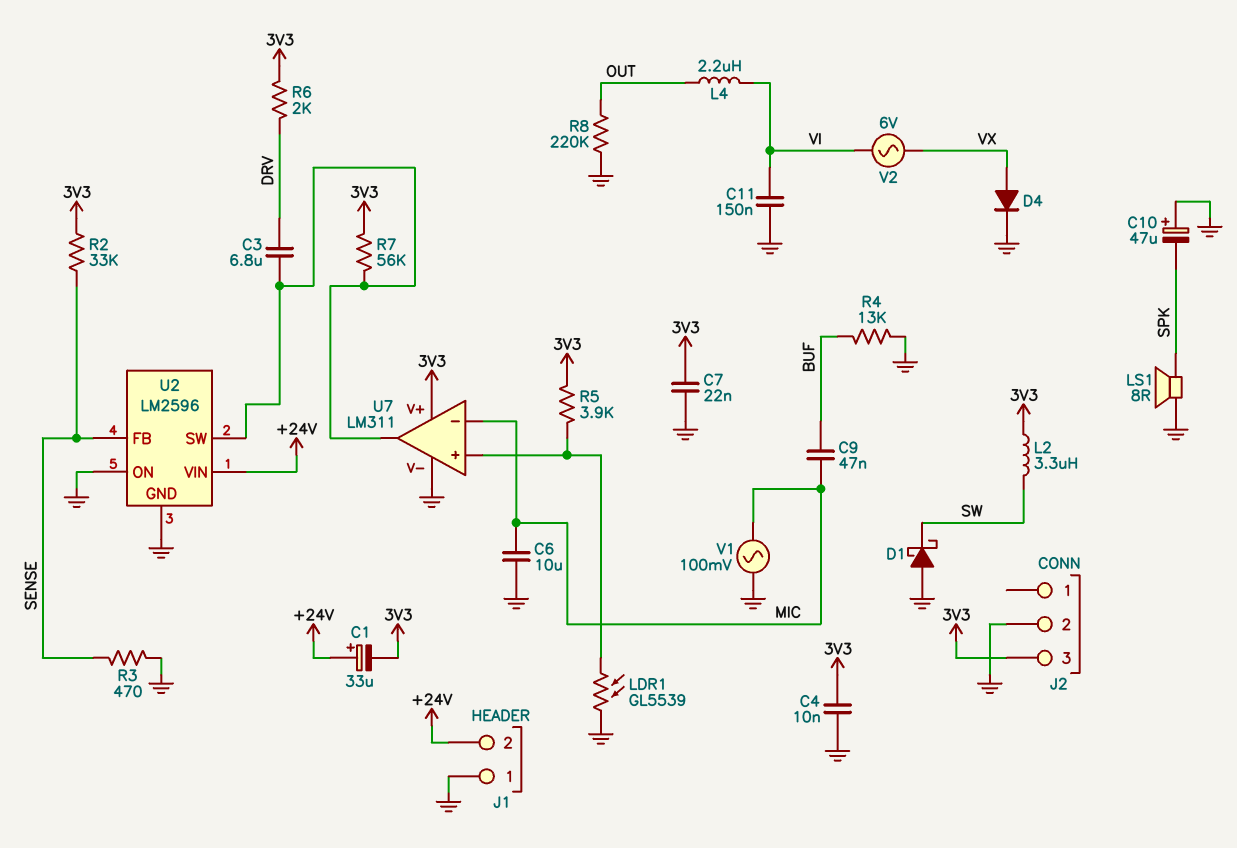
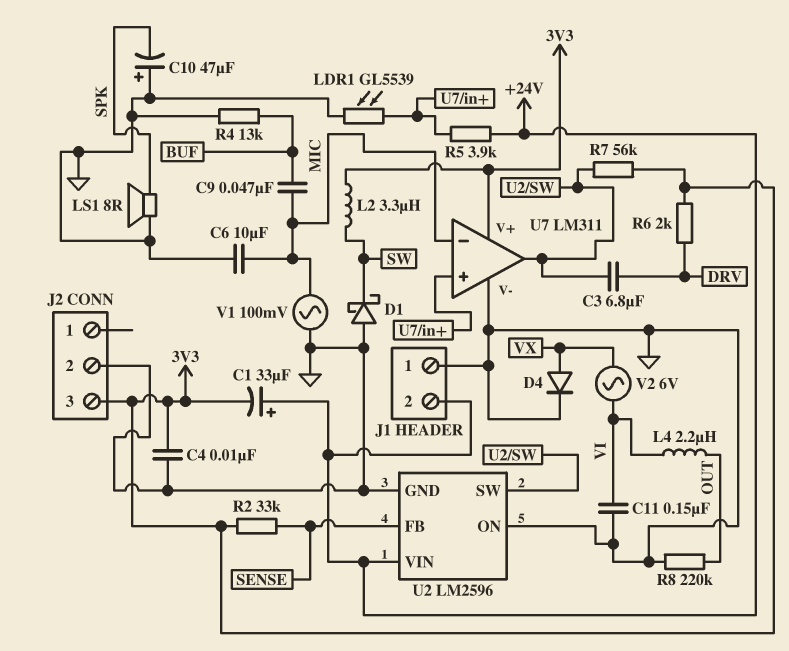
C7: 22nF (3V3, GND) -> none
R3: 470 (GND, SENSE) -> none
R5: 3.9k (3V3, U7/in+) -> 3.9k (+24V, U7/in+)

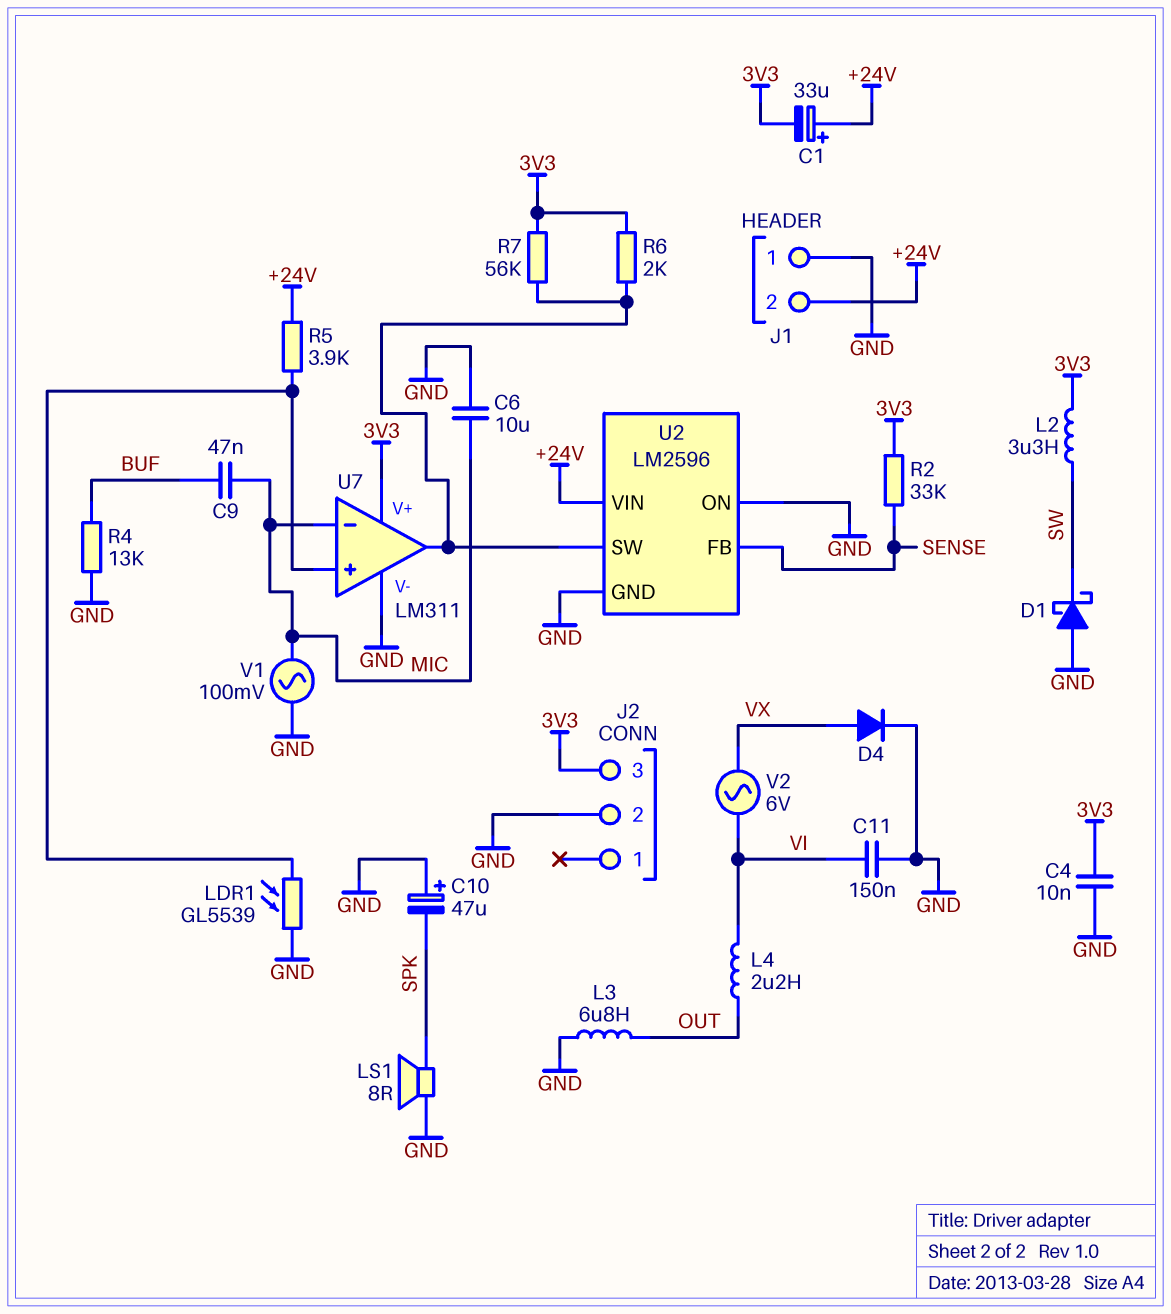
C3: 6.8uF (DRV, U2/SW) -> none
L3: none -> 6.8uH (GND, OUT)
R6: 2k (3V3, DRV) -> 2k (3V3, U2/SW)
R8: 220k (GND, OUT) -> none

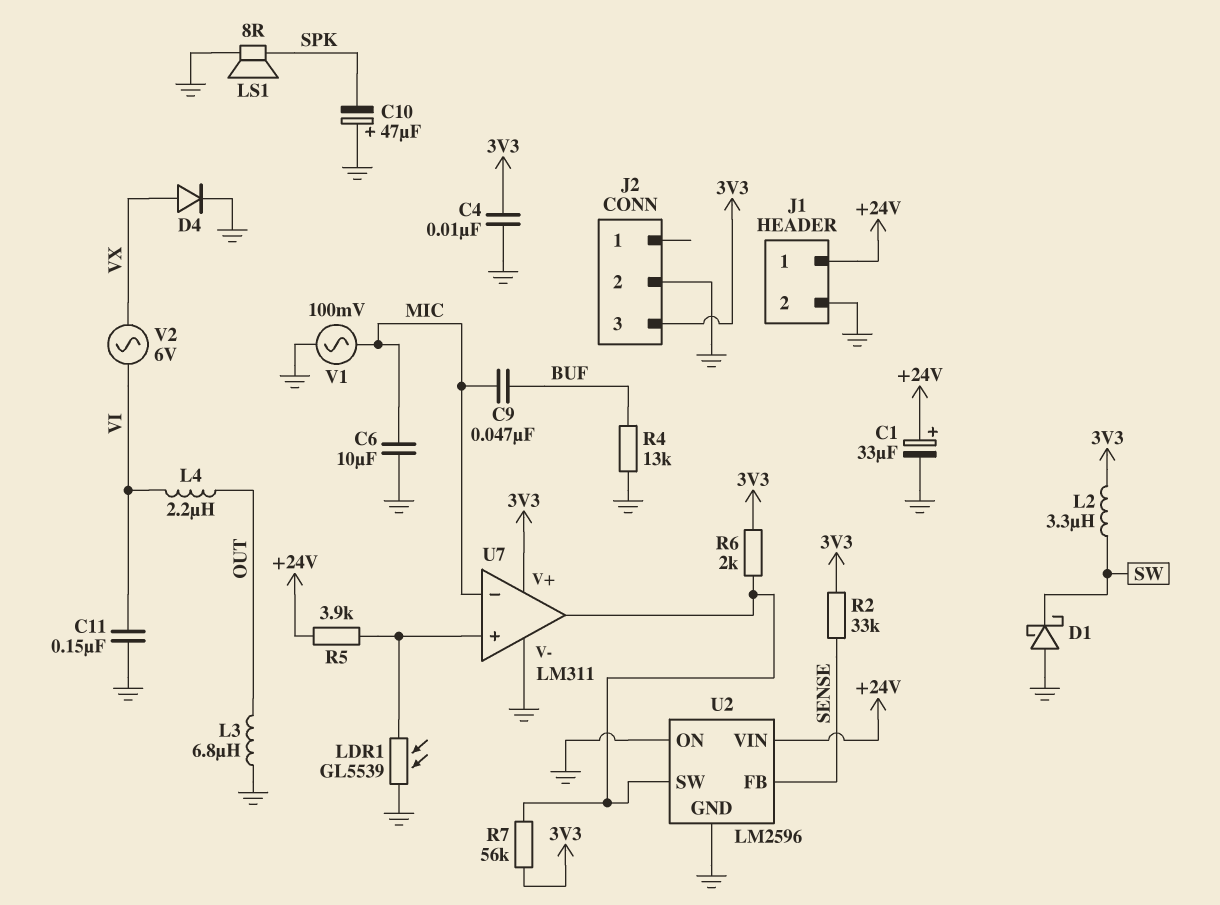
C1: 33uF (plus +24V, minus 3V3) -> 33uF (plus +24V, minus GND)
J1 pin 1: GND -> +24V
J1 pin 2: +24V -> GND

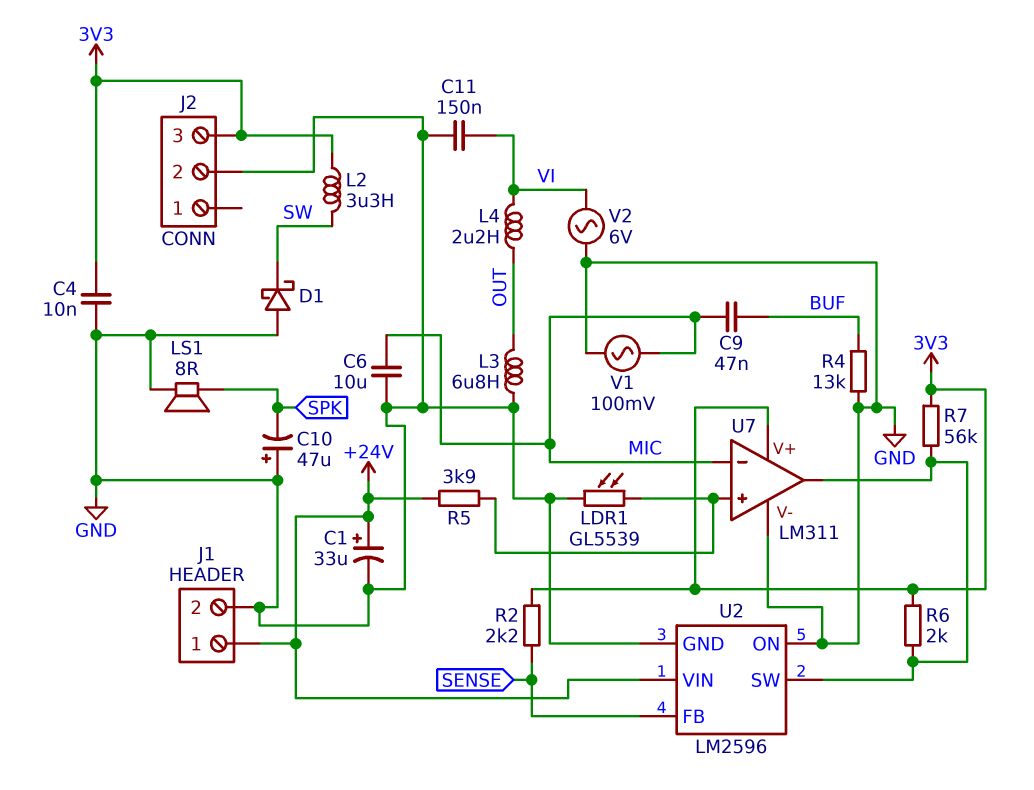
D4: diode (A VX, K GND) -> none
R2: 33k (3V3, SENSE) -> 2.2k (3V3, SENSE)
V2: AC 6V (VI, VX) -> AC 6V (GND, VI)

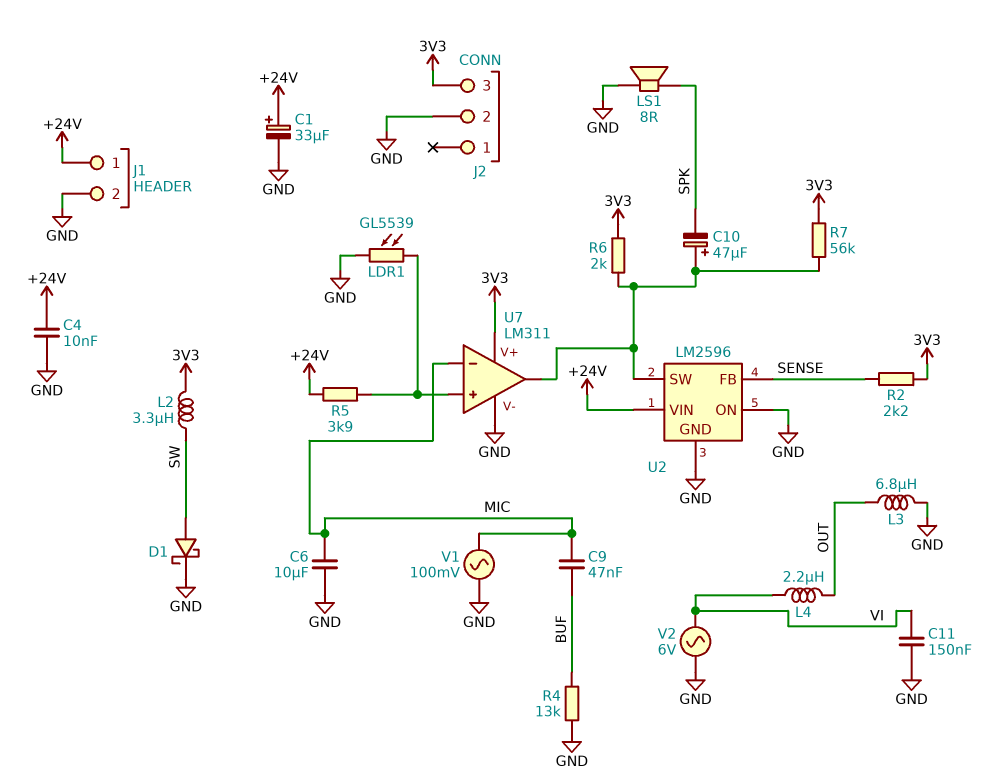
C4: 10nF (3V3, GND) -> 10nF (+24V, GND)
C10: 47uF (plus GND, minus SPK) -> 47uF (plus U2/SW, minus SPK)
D1: schottky (A GND, K SW) -> schottky (A SW, K GND)

